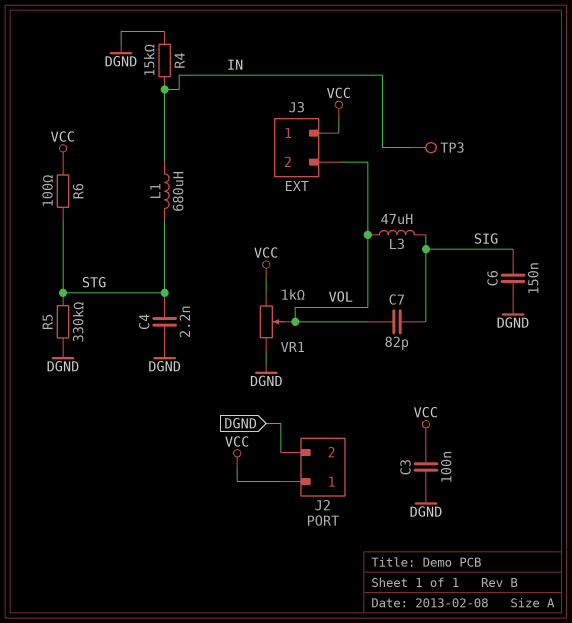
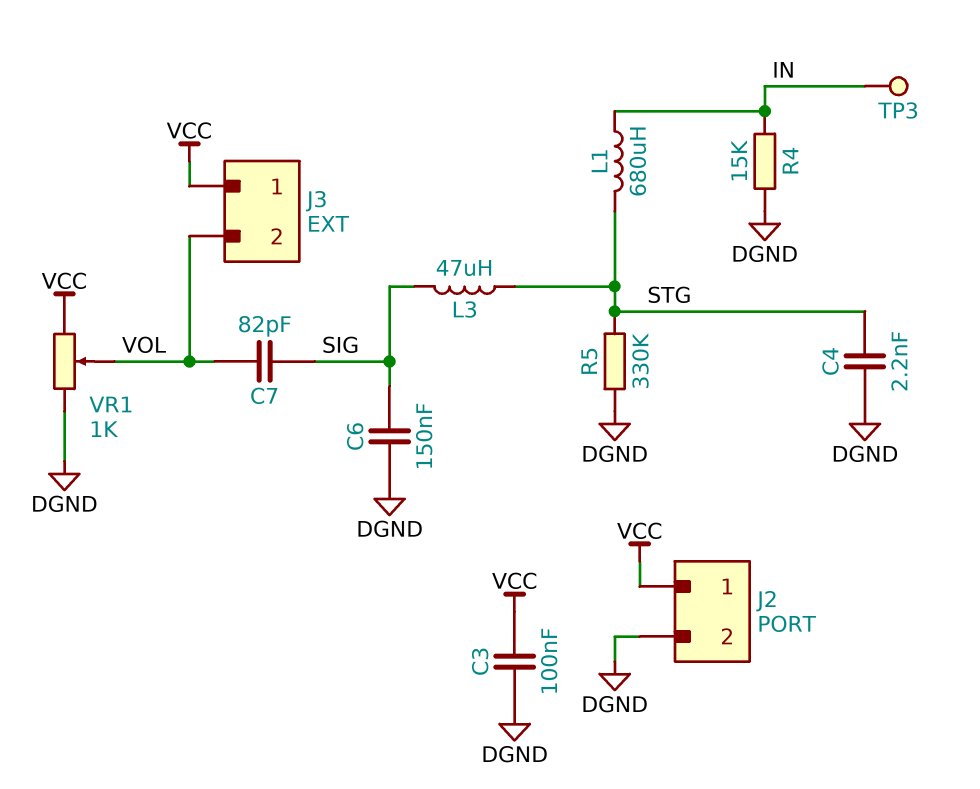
L3: 47uH (SIG, VOL) -> 47uH (SIG, STG)
R6: 100 (STG, VCC) -> none

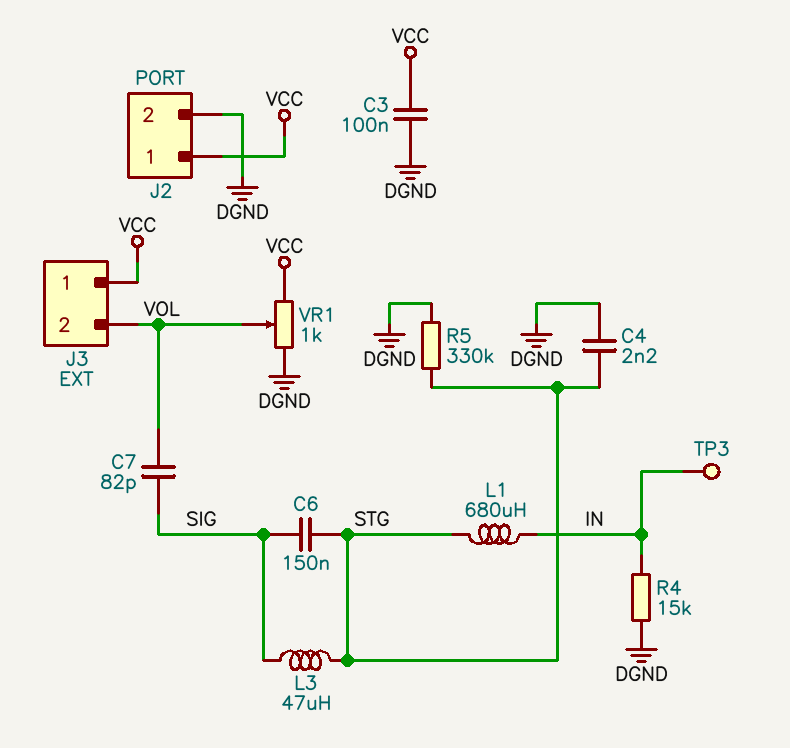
C6: 150nF (DGND, SIG) -> 150nF (SIG, STG)

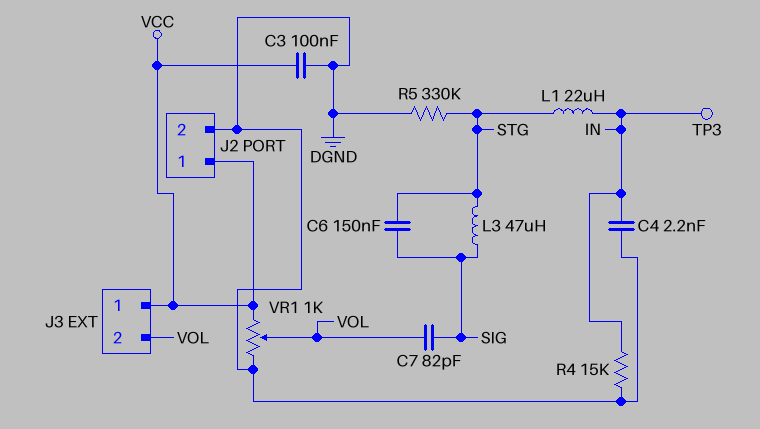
C4: 2.2nF (DGND, STG) -> 2.2nF (DGND, IN)
L1: 680uH (IN, STG) -> 22uH (IN, STG)

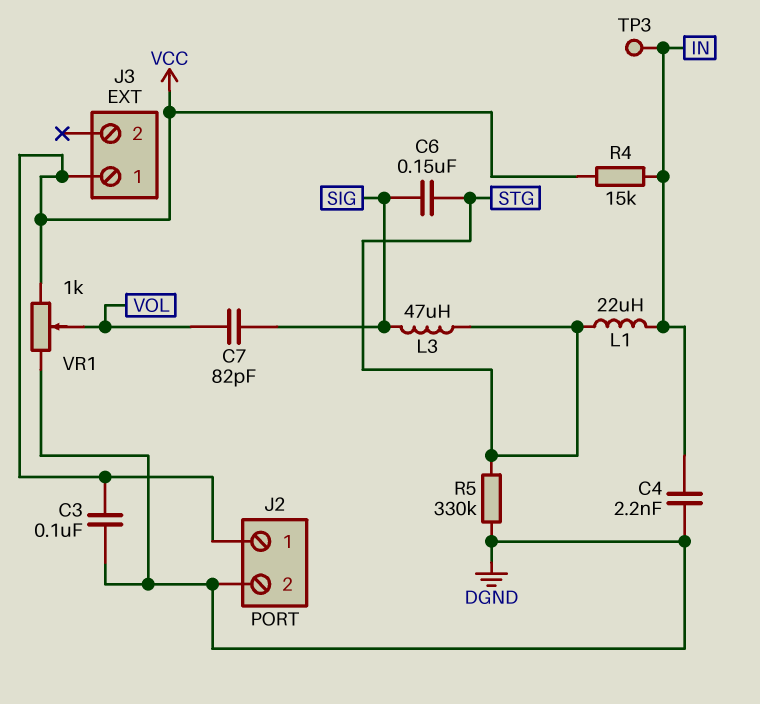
J3 pin 2: VOL -> none
R4: 15k (DGND, IN) -> 15k (IN, VCC)

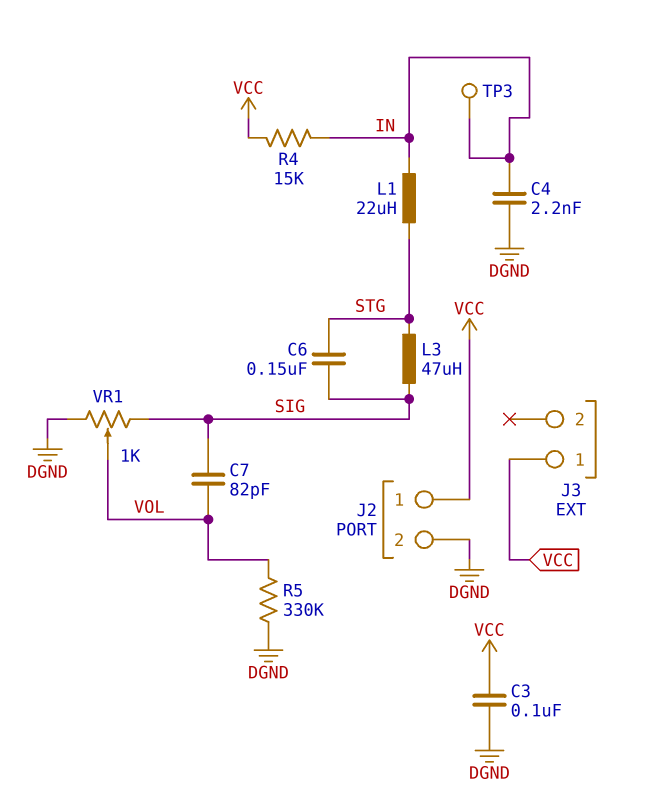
R5: 330k (DGND, STG) -> 330k (DGND, VOL)
VR1: 1k (DGND, VCC, wiper VOL) -> 1k (DGND, SIG, wiper VOL)

